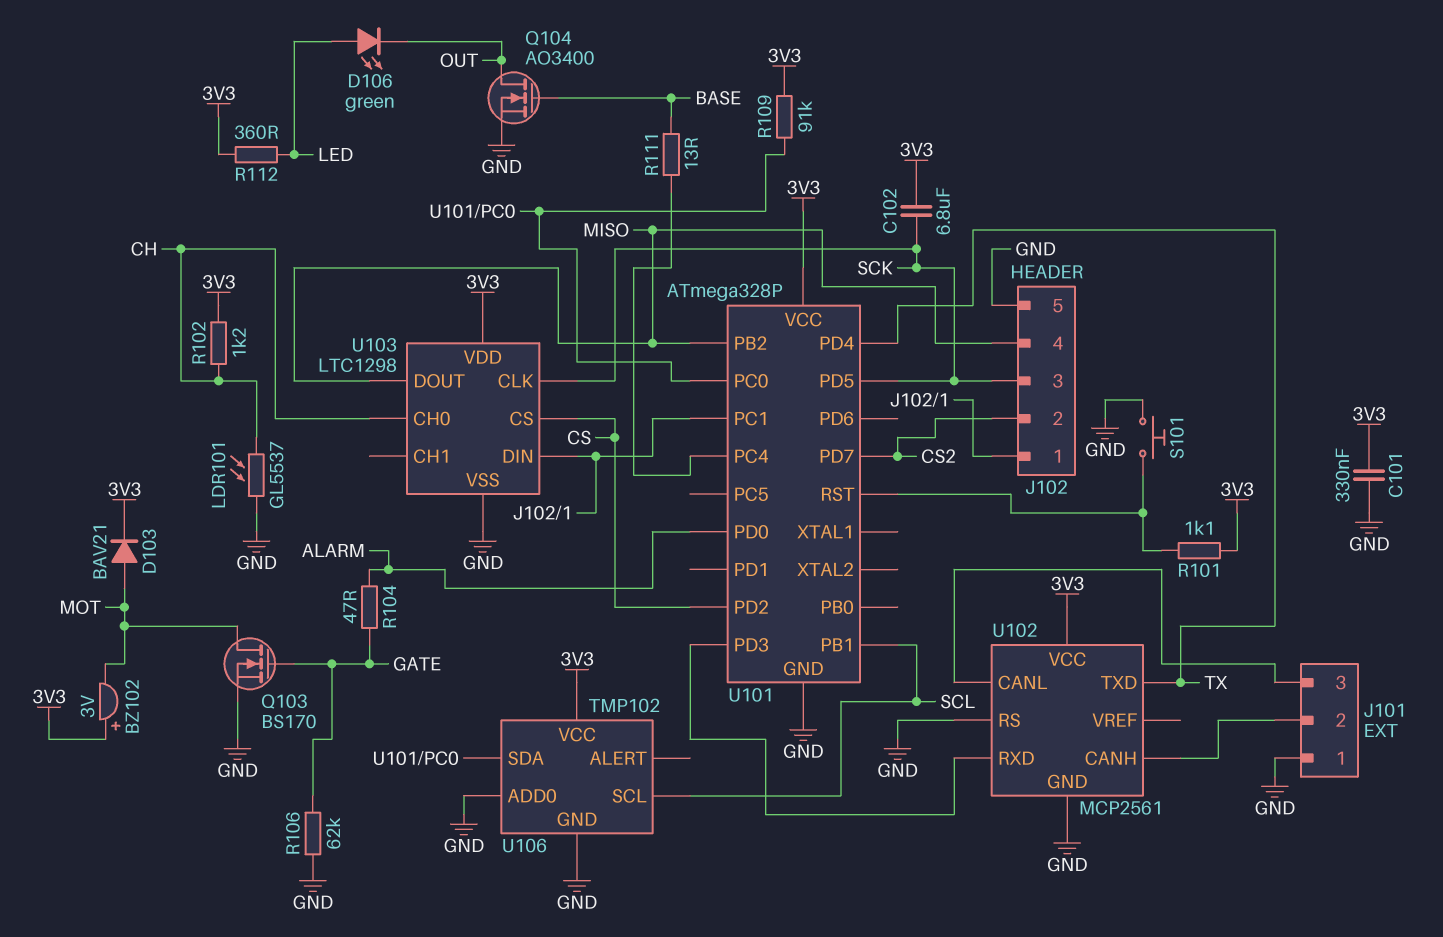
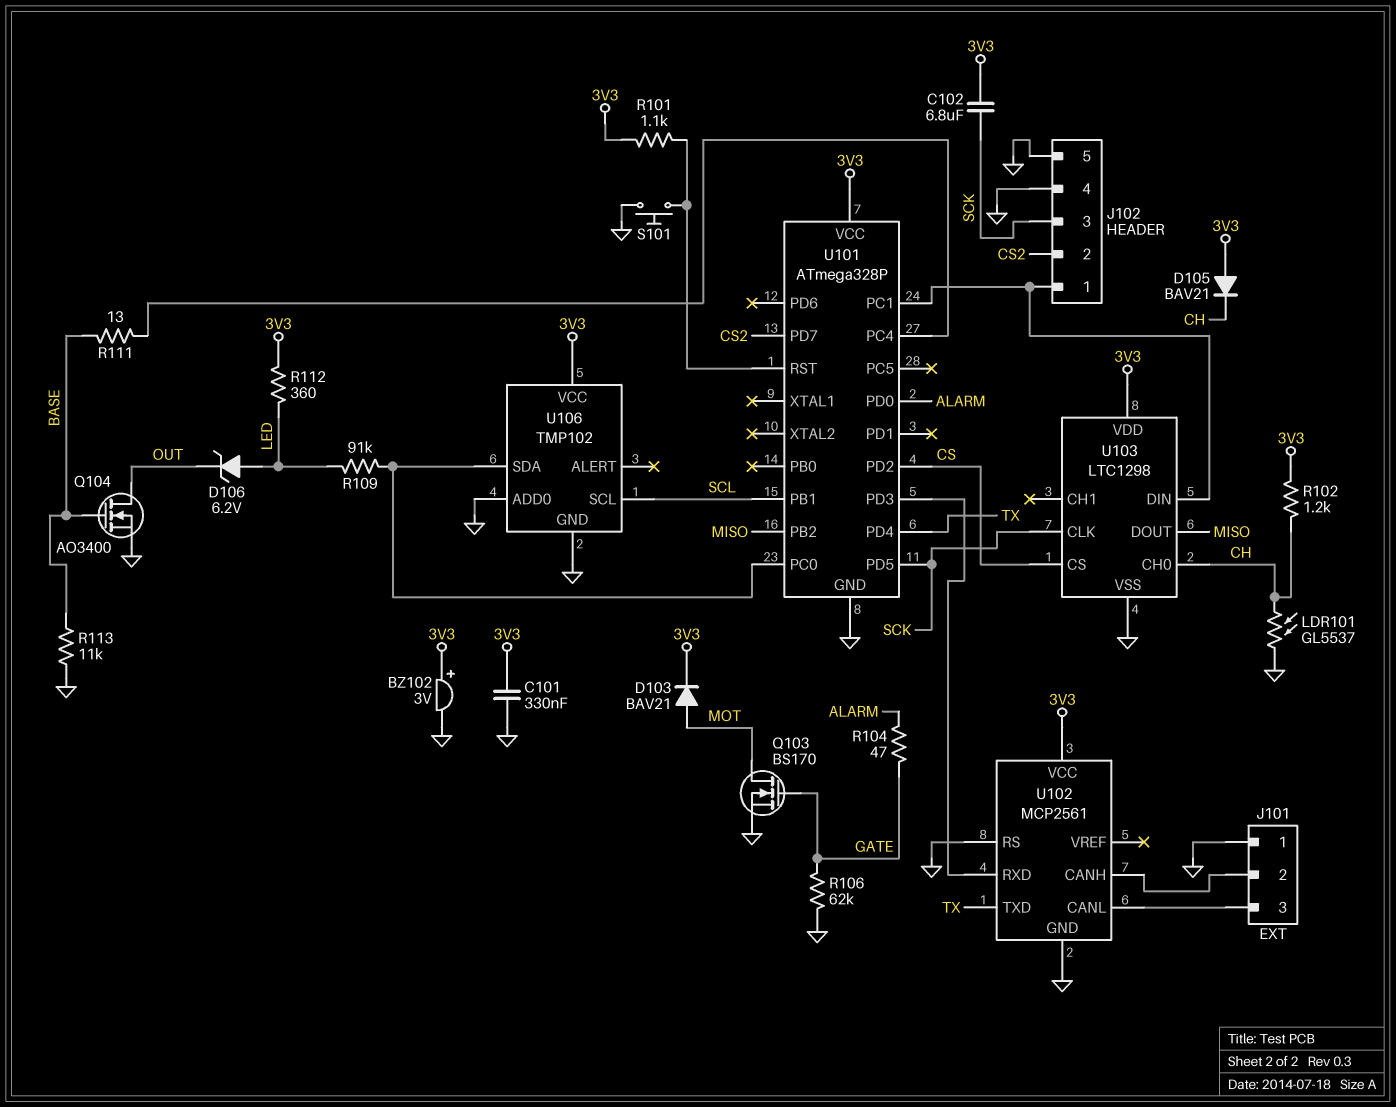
BZ102: buzzer 3V (plus 3V3, minus MOT) -> buzzer 3V (plus 3V3, minus GND)
D105: none -> diode BAV21 (A 3V3, K CH)
D106: LED green (A LED, K OUT) -> zener 6.2V (A LED, K OUT)
J102 pin 4: MISO -> GND
R109: 91k (3V3, U101/PC0) -> 91k (LED, U101/PC0)
R113: none -> 11k (BASE, GND)

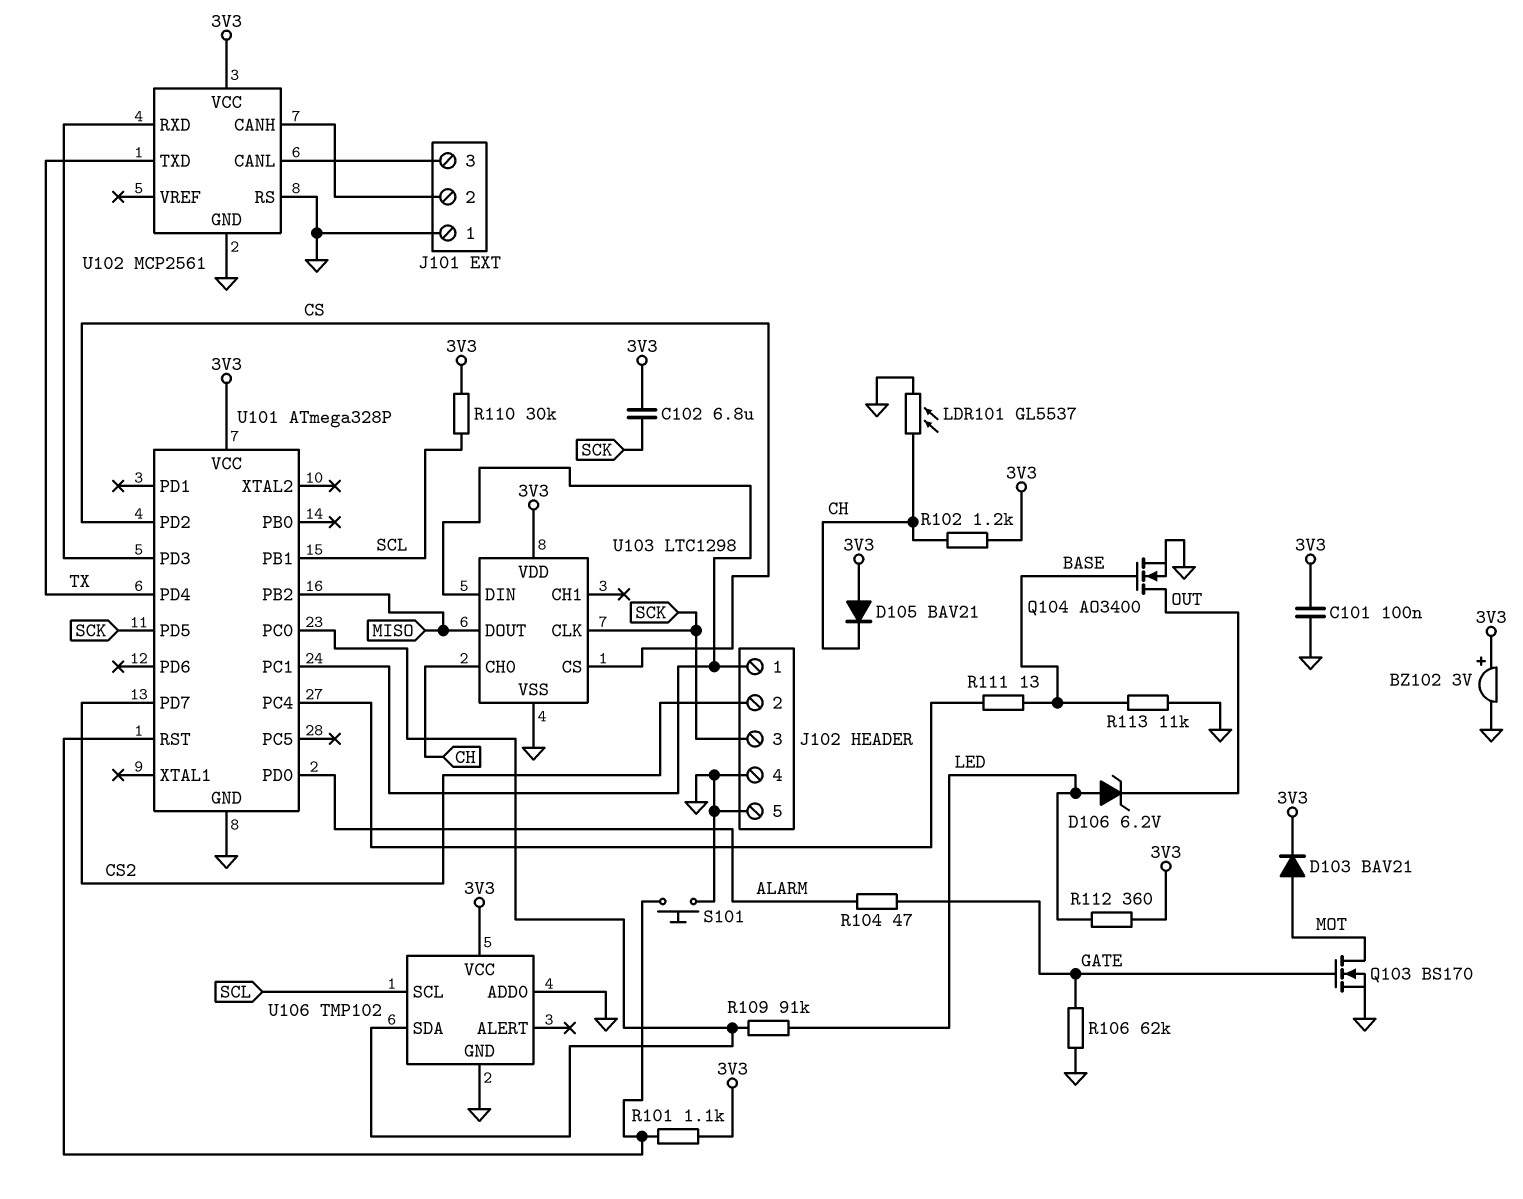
C101: 330nF (3V3, GND) -> 100nF (3V3, GND)
R110: none -> 30k (3V3, SCL)

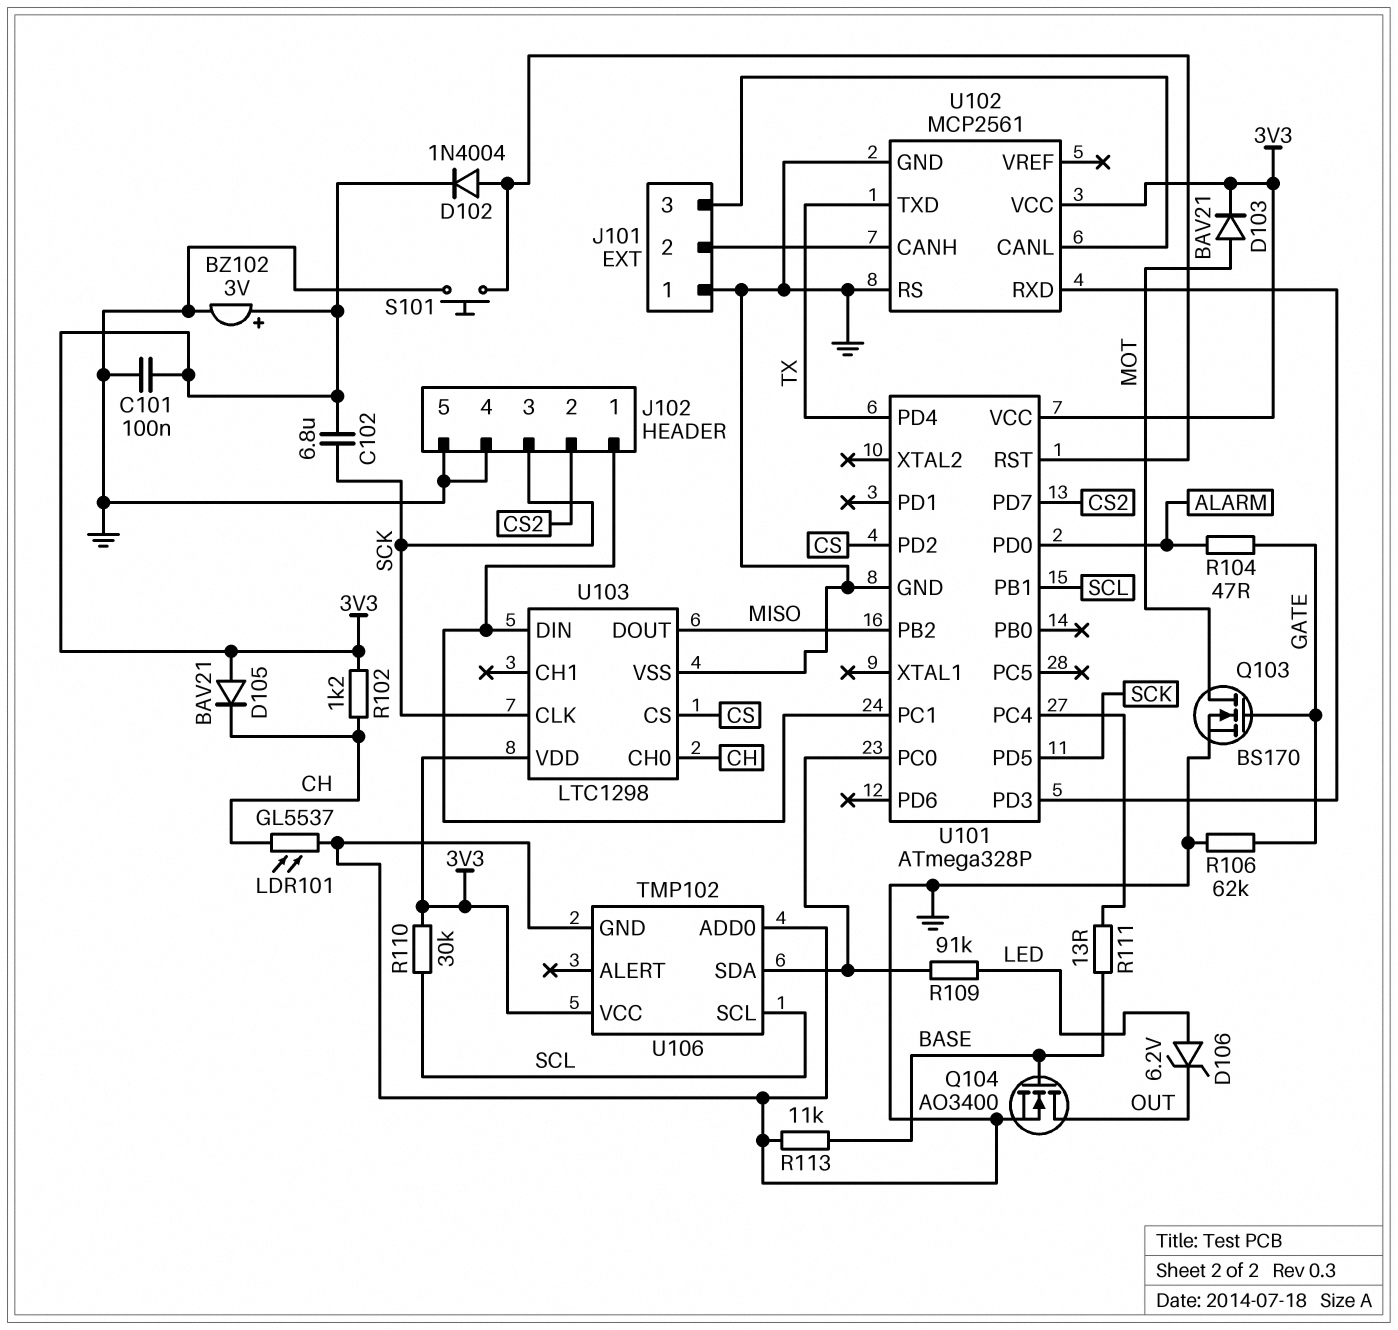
D102: none -> diode 1N4004 (A U101/RST, K 3V3)
R101: 1.1k (3V3, U101/RST) -> none
R112: 360 (3V3, LED) -> none

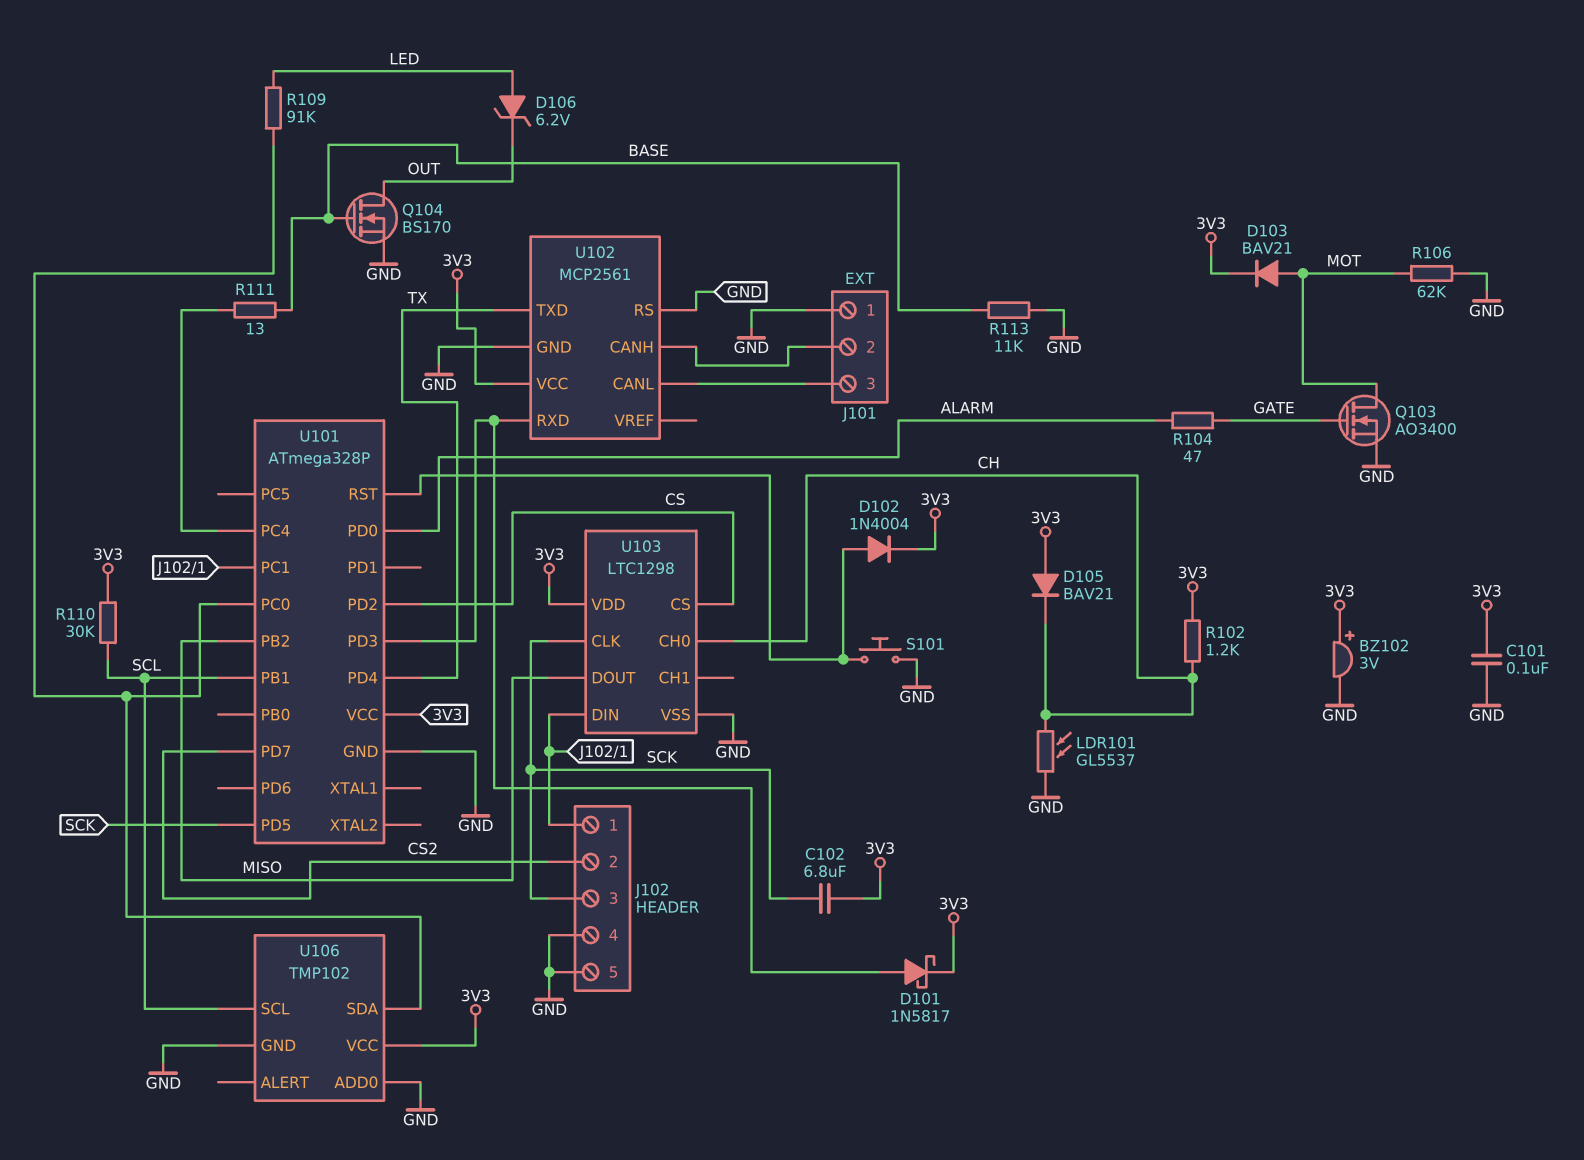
D101: none -> schottky 1N5817 (A U101/PD3, K 3V3)
Q103: NMOS BS170 (G GATE, D MOT, S GND) -> NMOS AO3400 (G GATE, D MOT, S GND)
Q104: NMOS AO3400 (G BASE, D OUT, S GND) -> NMOS BS170 (G BASE, D OUT, S GND)
R106: 62k (GATE, GND) -> 62k (GND, MOT)

